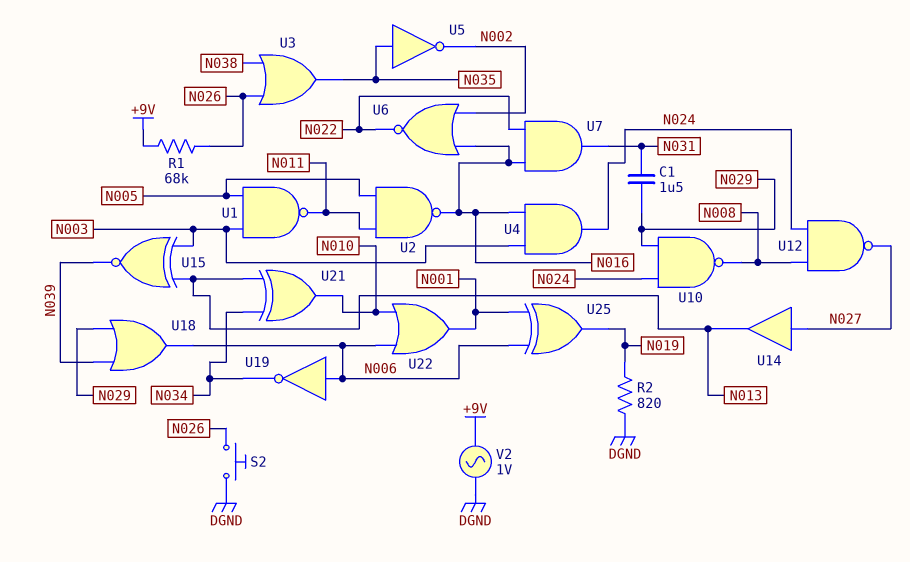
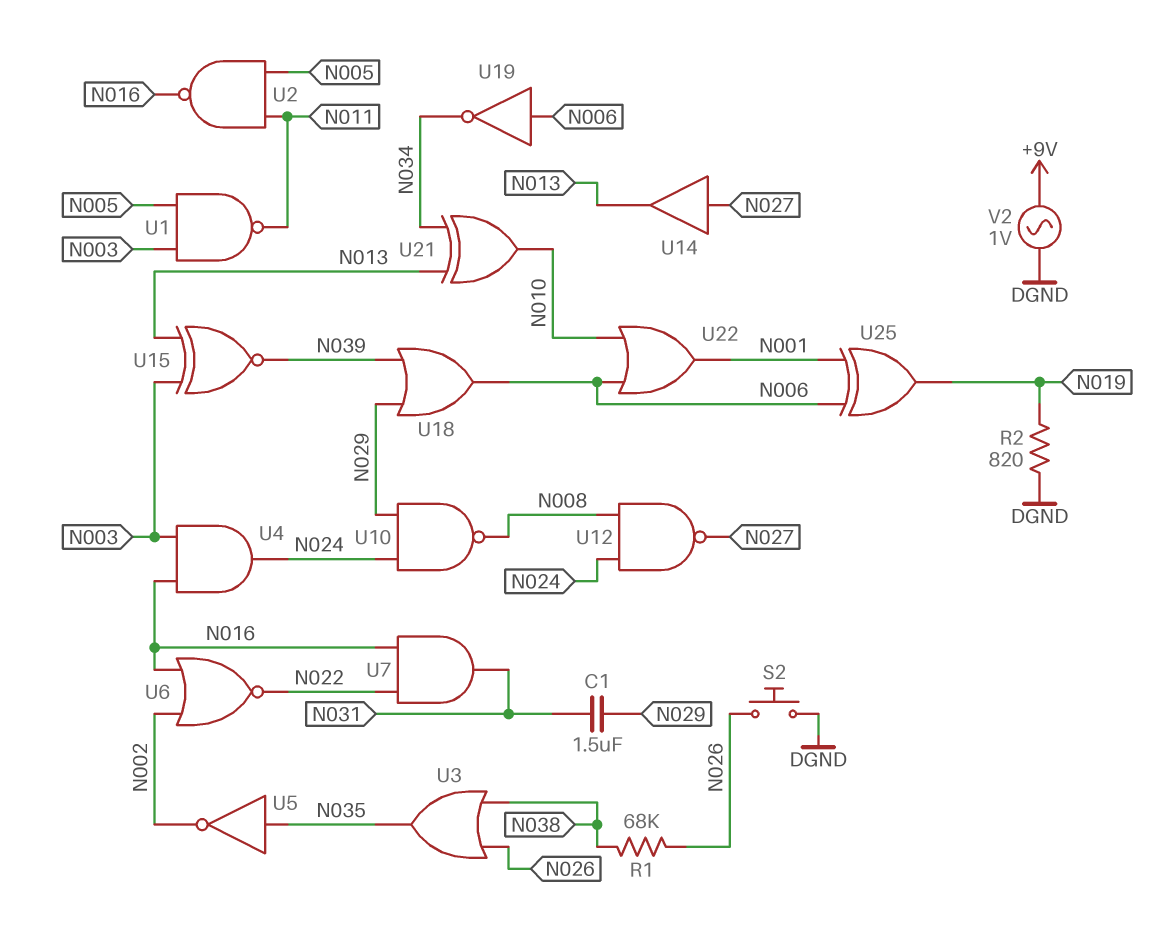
R1: 68k (+9V, N026) -> 68k (N026, N038)

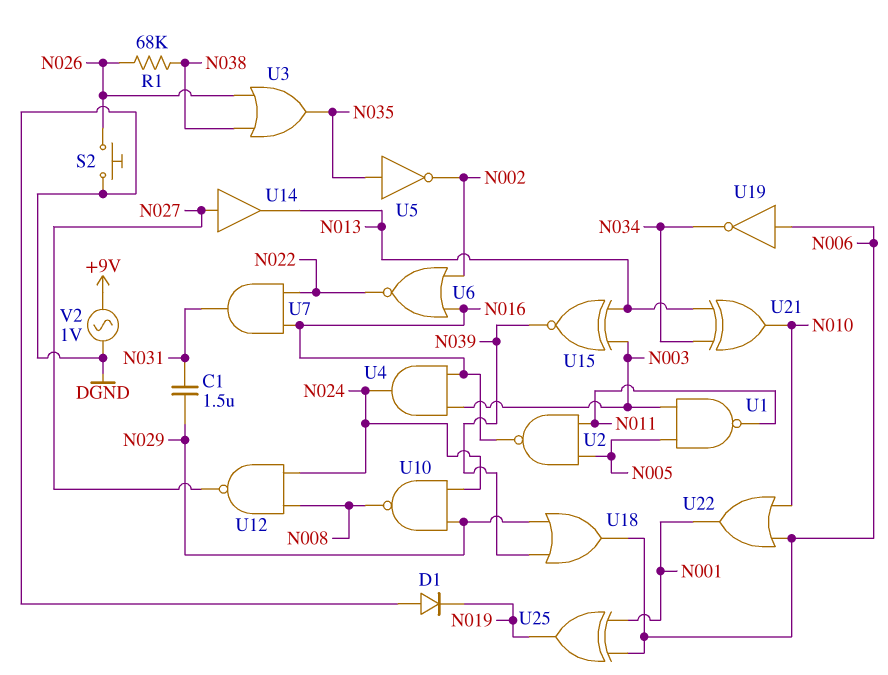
D1: none -> diode (A DGND, K N019)
R2: 820 (DGND, N019) -> none

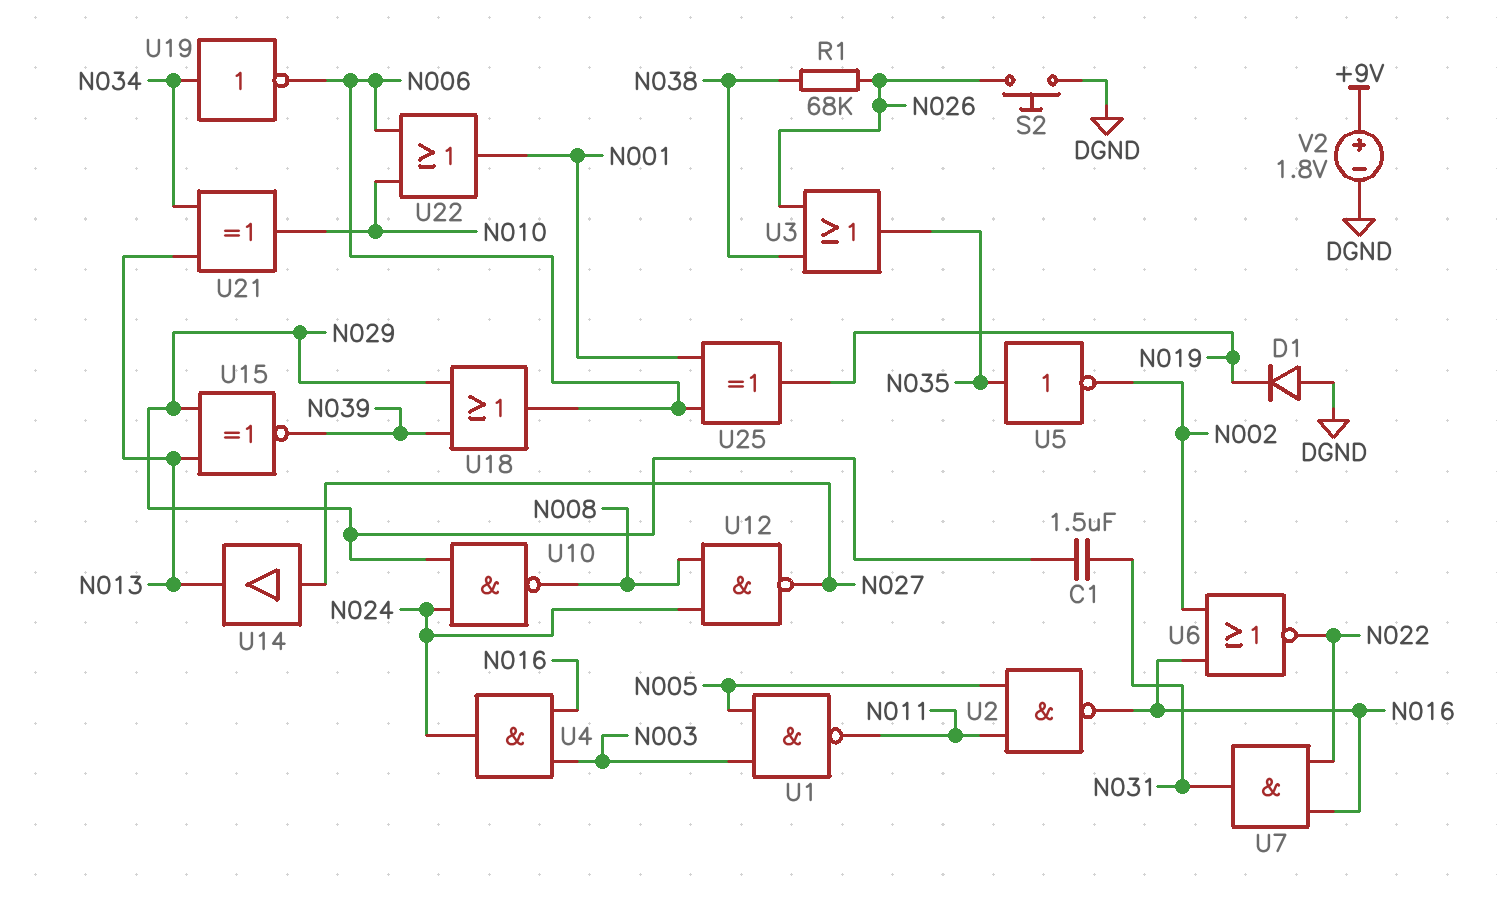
U15: XNOR (in N003, in N013, out N039) -> XNOR (in N013, in N029, out N039)
U19: NOT (in N006, out N034) -> NOT (in N034, out N006)
V2: AC 1V (+9V, DGND) -> 1.8V (plus +9V, minus DGND)

